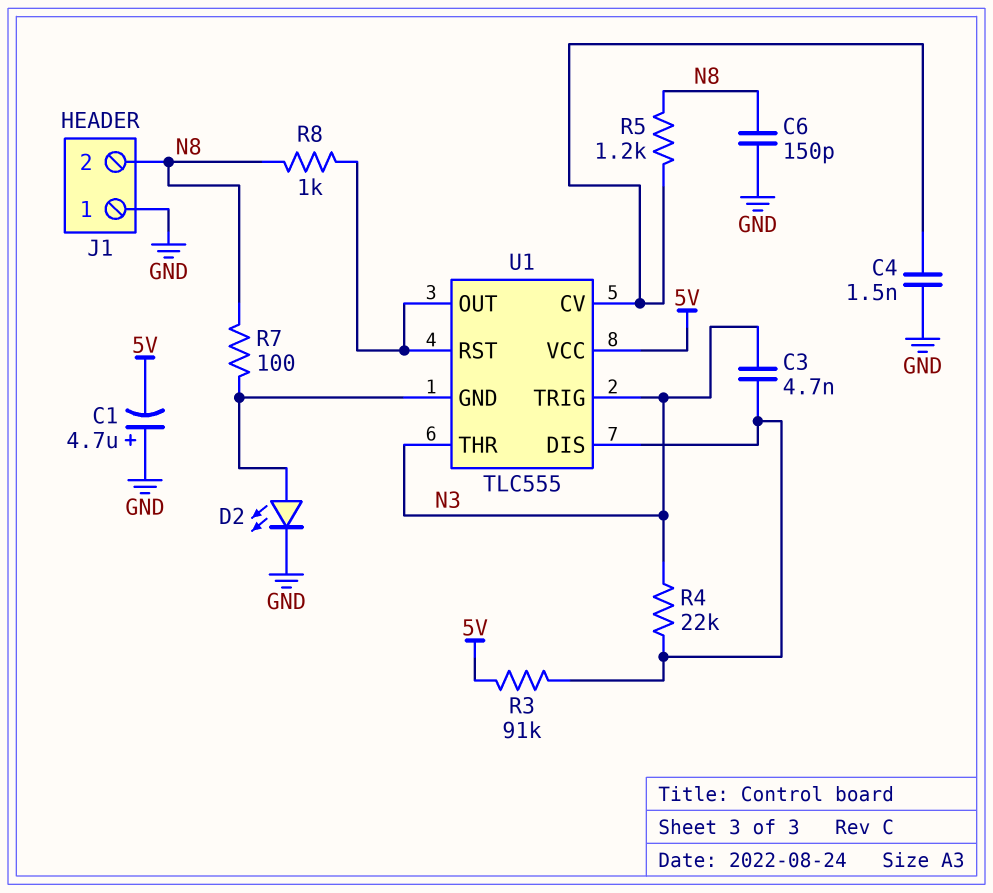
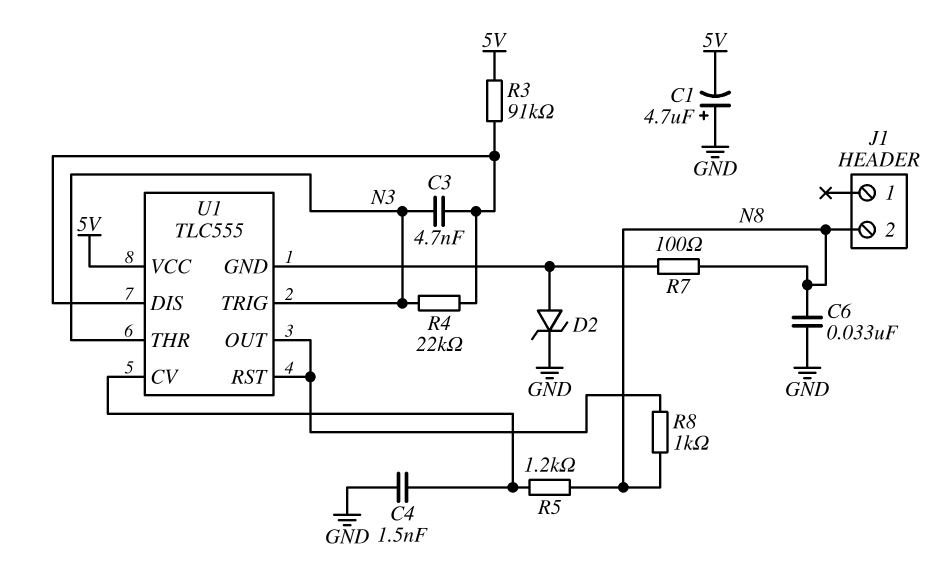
C6: 150pF (GND, N8) -> 33nF (GND, N8)
D2: LED (A U1/GND, K GND) -> zener (A U1/GND, K GND)
J1 pin 1: GND -> none

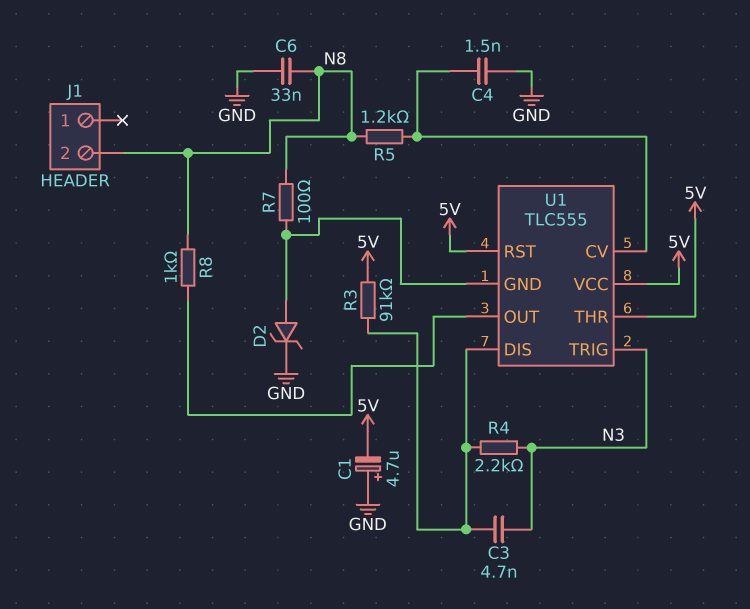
R4: 22k (N3, U1/DIS) -> 2.2k (N3, U1/DIS)
U1 pin RST: U1/OUT -> 5V
U1 pin THR: N3 -> 5V

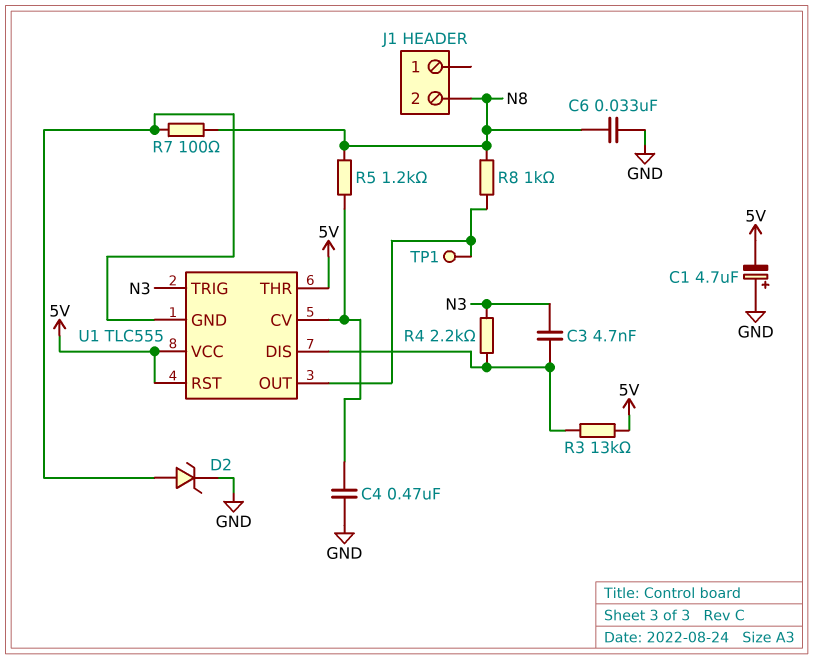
C4: 1.5nF (GND, U1/CV) -> 470nF (GND, U1/CV)
R3: 91k (5V, U1/DIS) -> 13k (5V, U1/DIS)
TP1: none -> test point (U1/OUT)

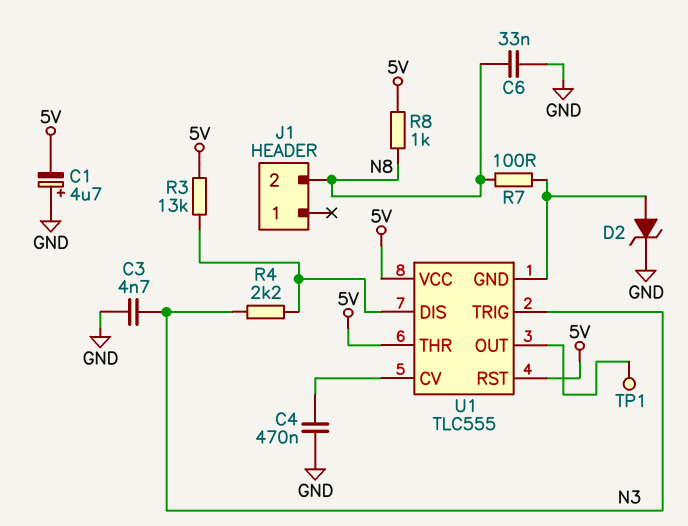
C3: 4.7nF (N3, U1/DIS) -> 4.7nF (GND, N3)
R5: 1.2k (N8, U1/CV) -> none
R8: 1k (N8, U1/OUT) -> 1k (5V, N8)

